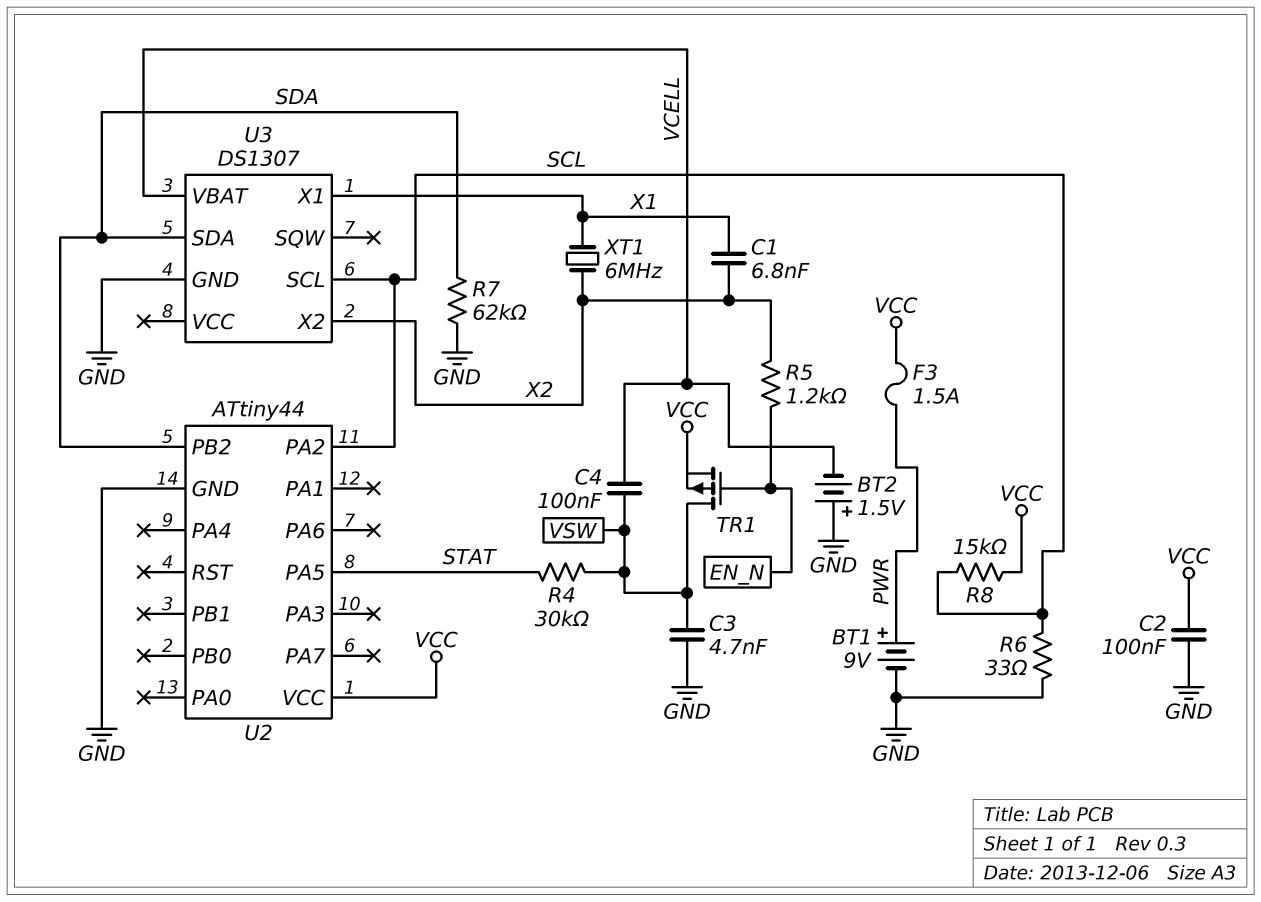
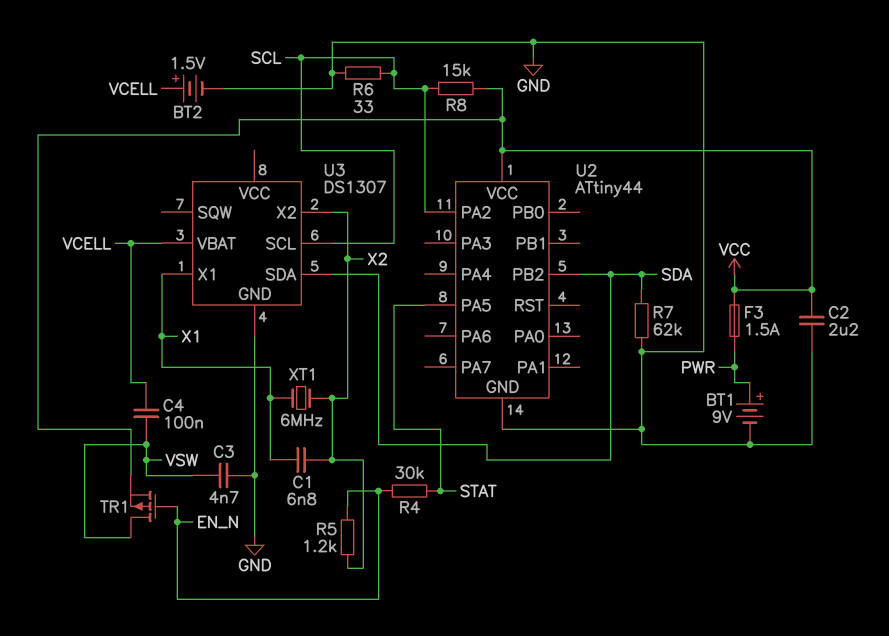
BT2: 1.5V (plus GND, minus VCELL) -> 1.5V (plus VCELL, minus GND)
C2: 100nF (GND, VCC) -> 2.2uF (GND, VCC)
R4: 30k (STAT, VSW) -> 30k (EN_N, STAT)

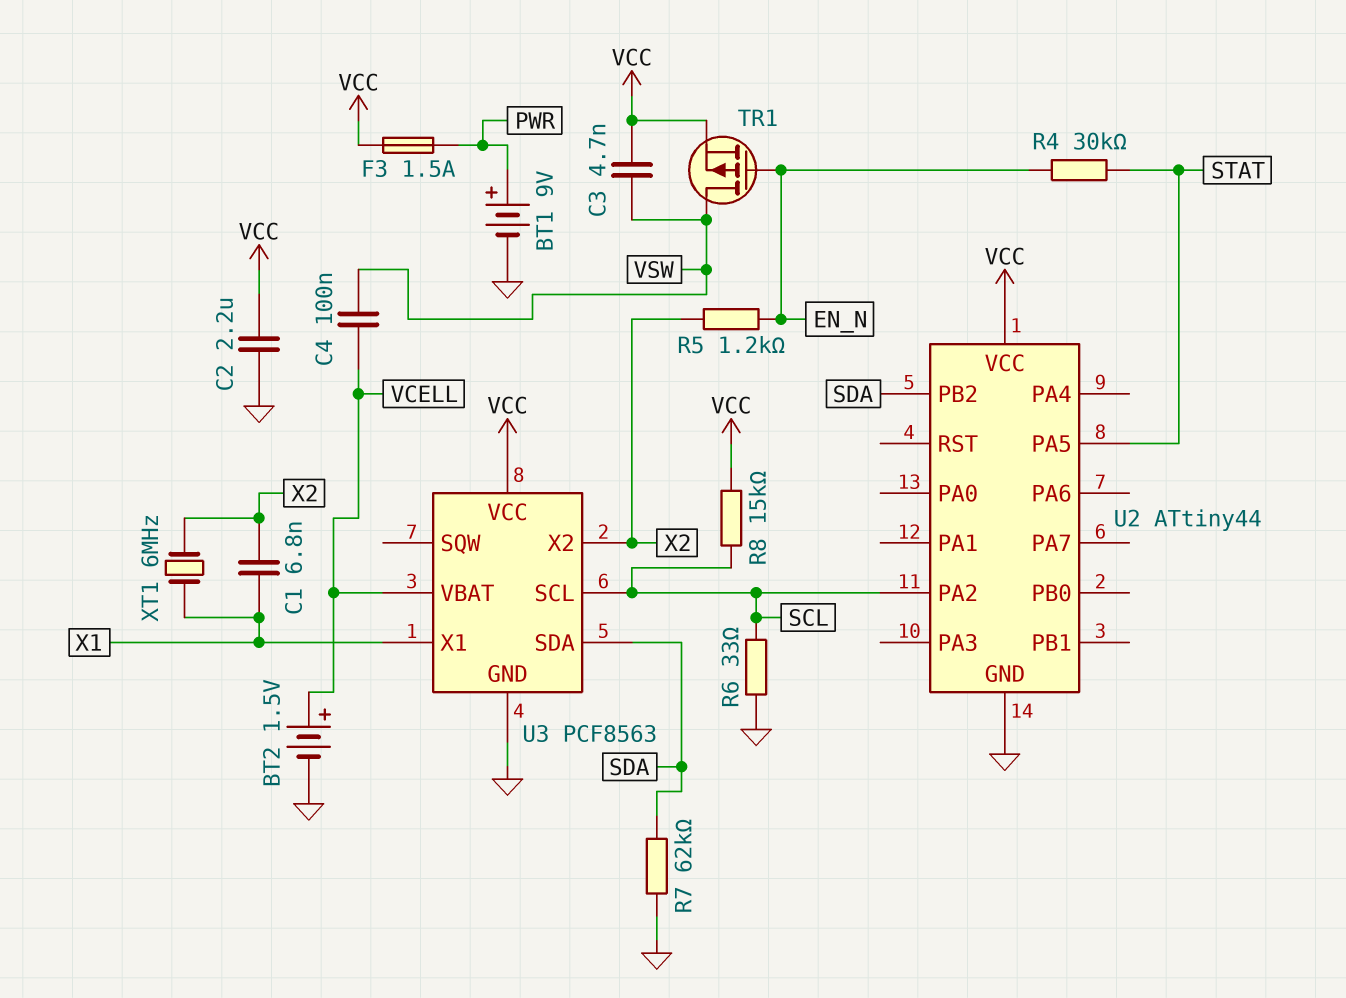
C3: 4.7nF (GND, VSW) -> 4.7nF (VCC, VSW)
U3: DS1307 -> PCF8563
U3 pin VCC: none -> VCC

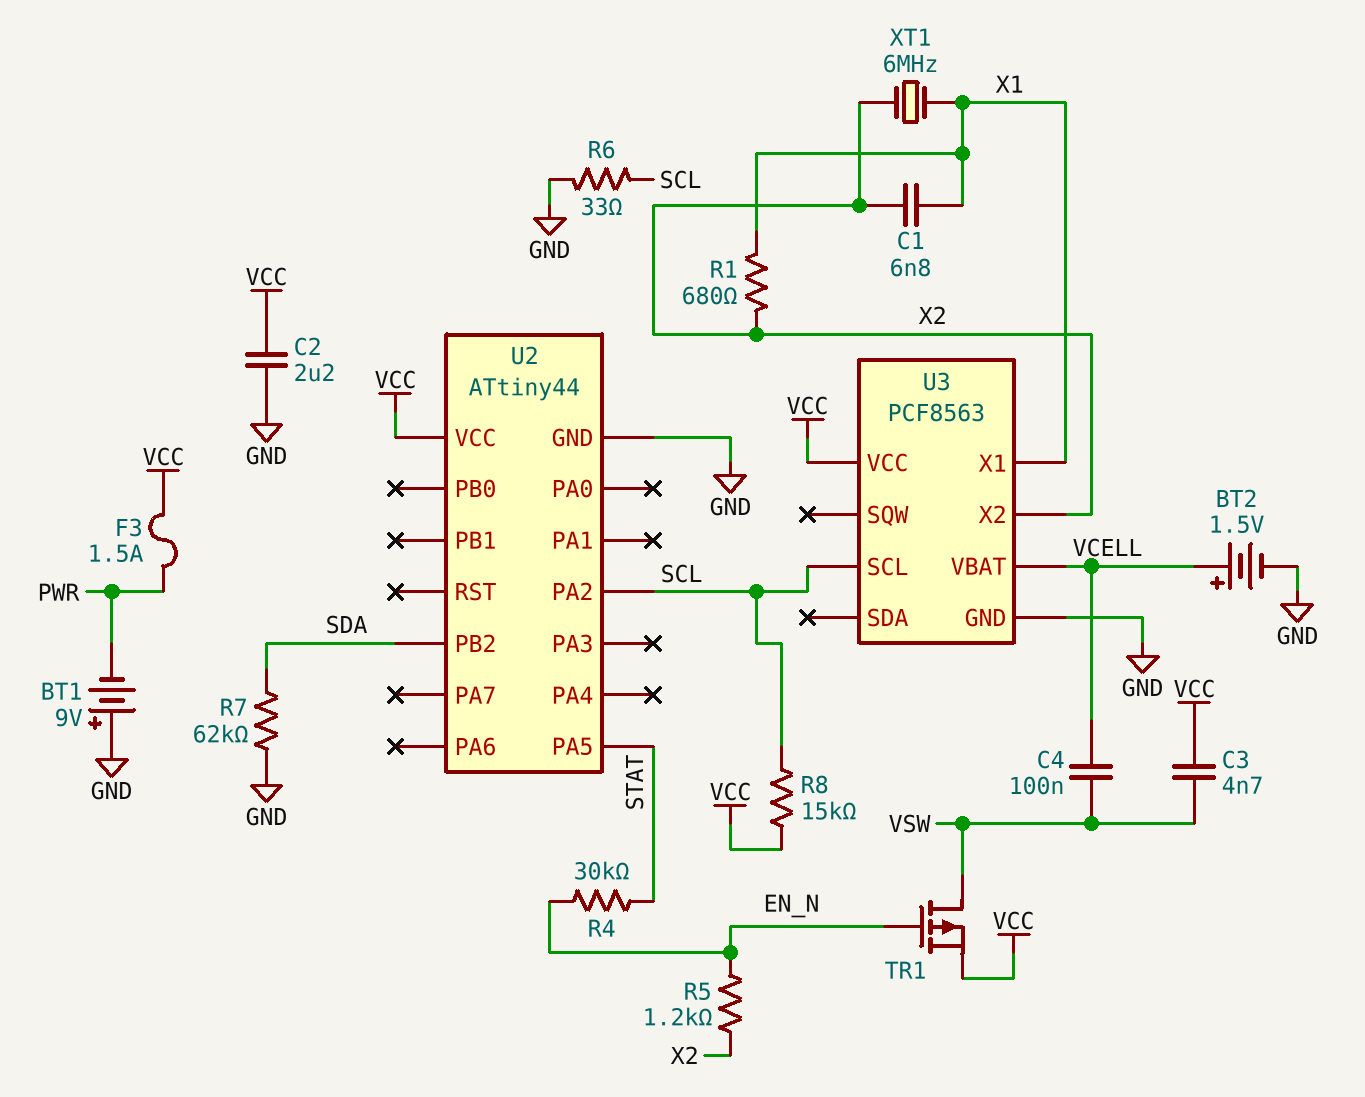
BT1: 9V (plus PWR, minus GND) -> 9V (plus GND, minus PWR)
R1: none -> 680 (X1, X2)
U3 pin SDA: SDA -> none

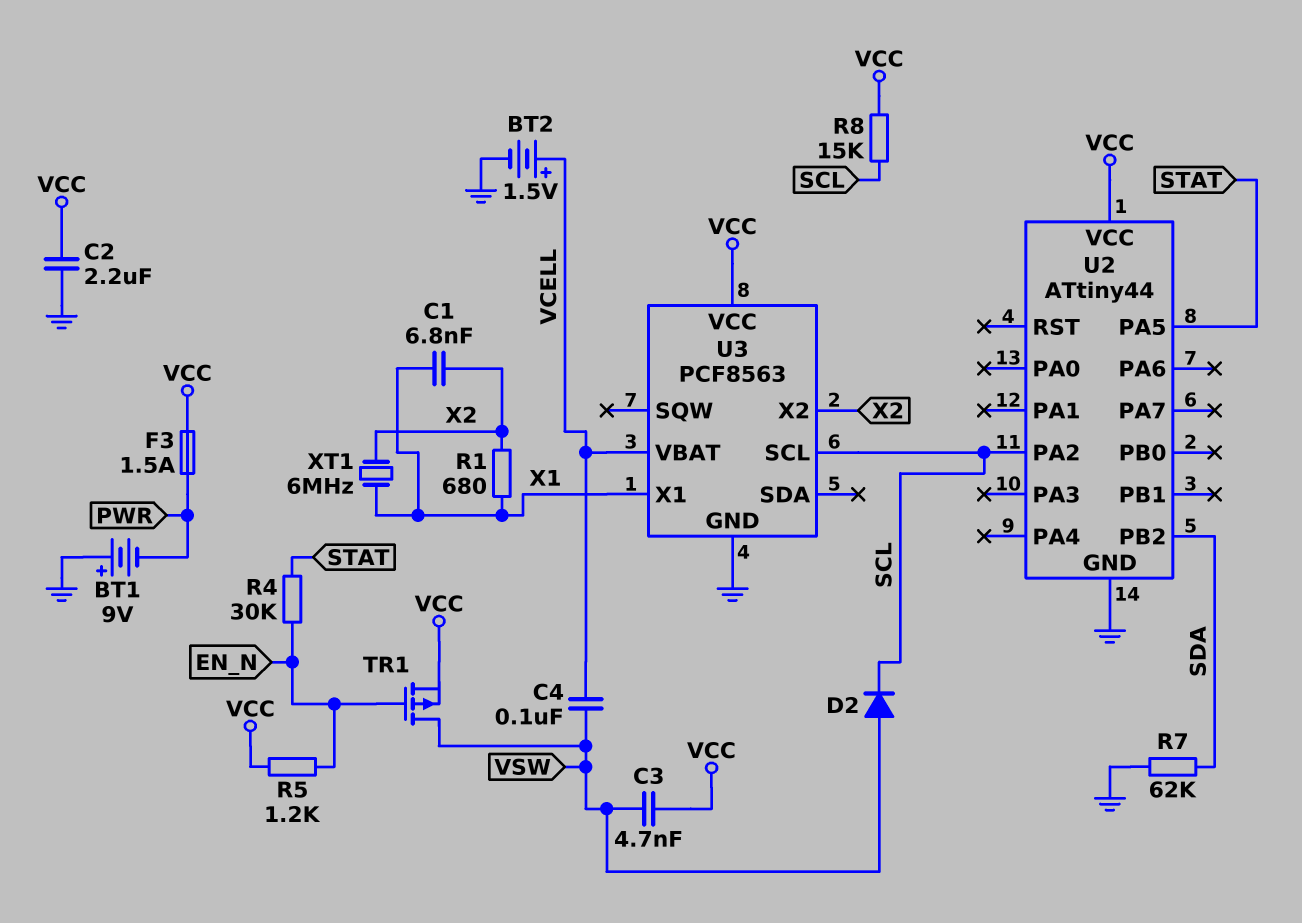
D2: none -> diode (A VSW, K SCL)
R5: 1.2k (EN_N, X2) -> 1.2k (EN_N, VCC)
R6: 33 (GND, SCL) -> none

